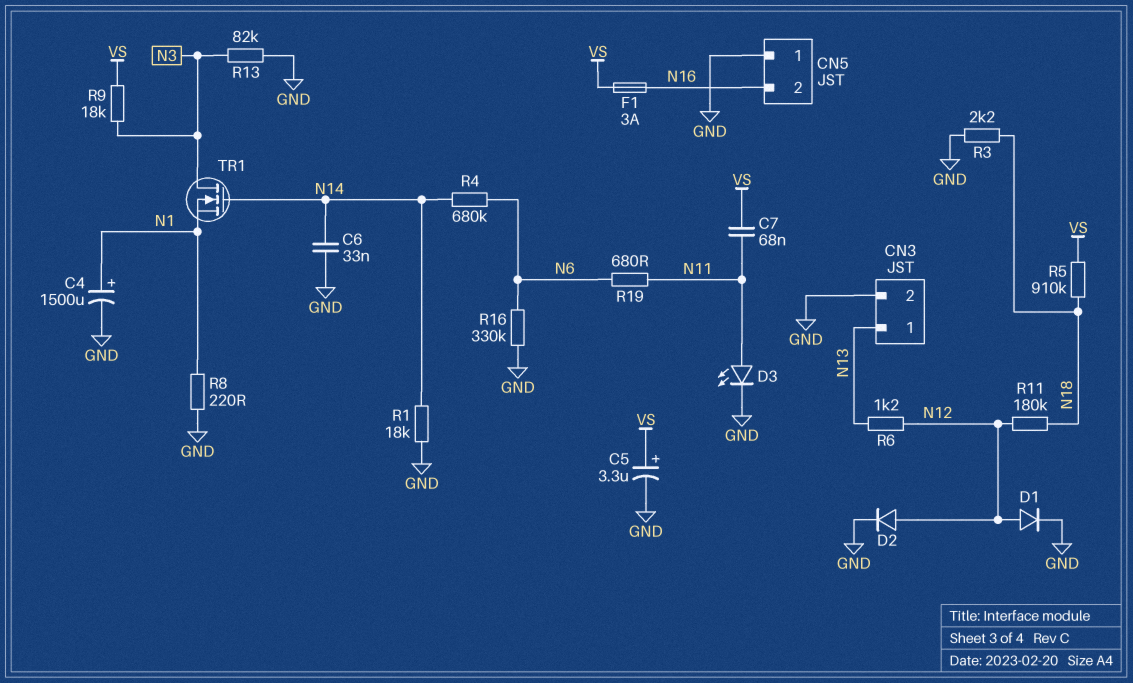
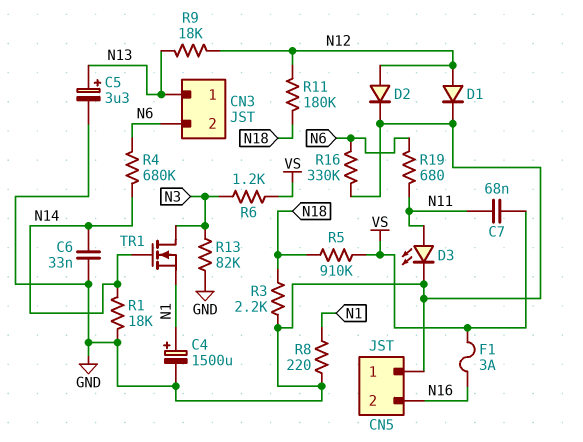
C5: 3.3uF (plus VS, minus GND) -> 3.3uF (plus N13, minus GND)
CN3 pin 2: GND -> N6
R6: 1.2k (N12, N13) -> 1.2k (N3, VS)
R9: 18k (N3, VS) -> 18k (N12, N13)

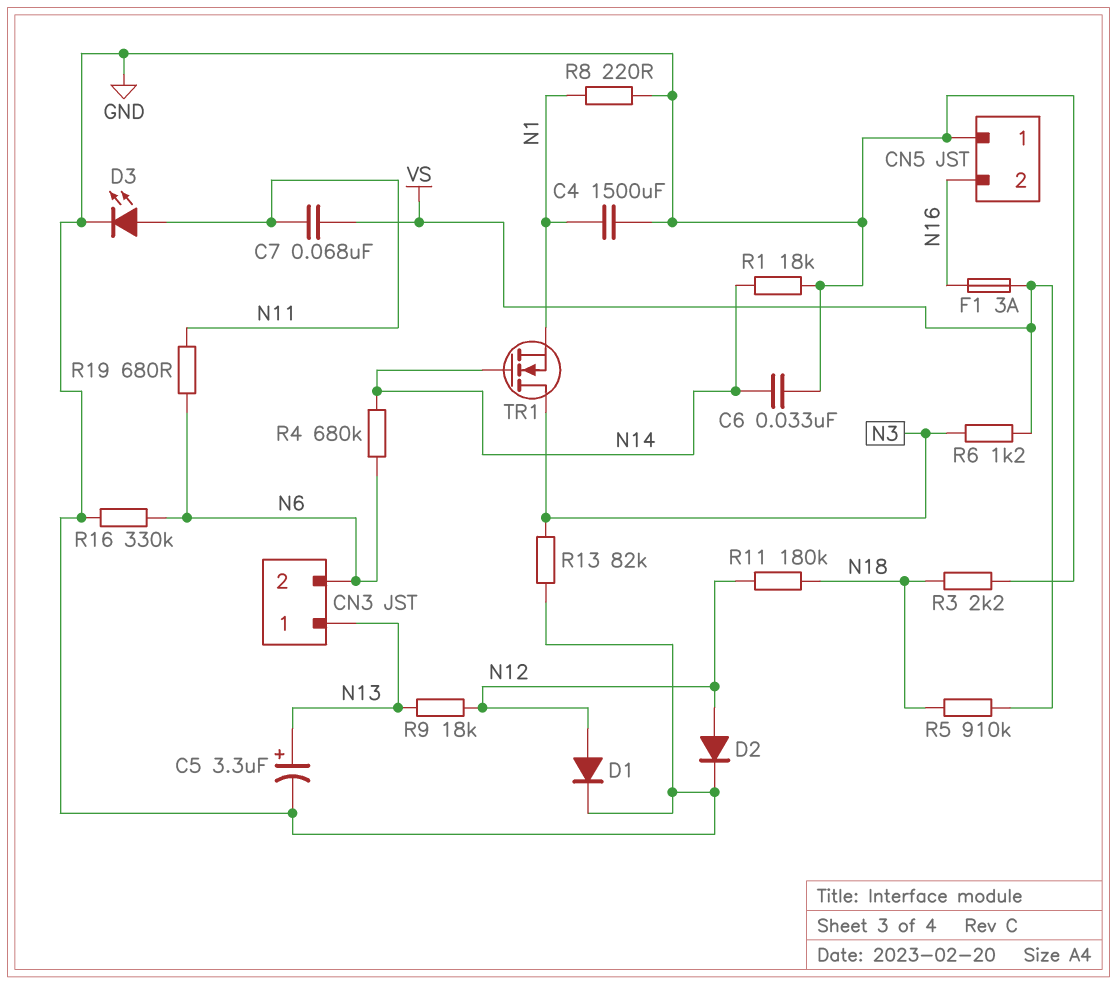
C4: 1500uF (plus N1, minus GND) -> 1500uF (GND, N1)

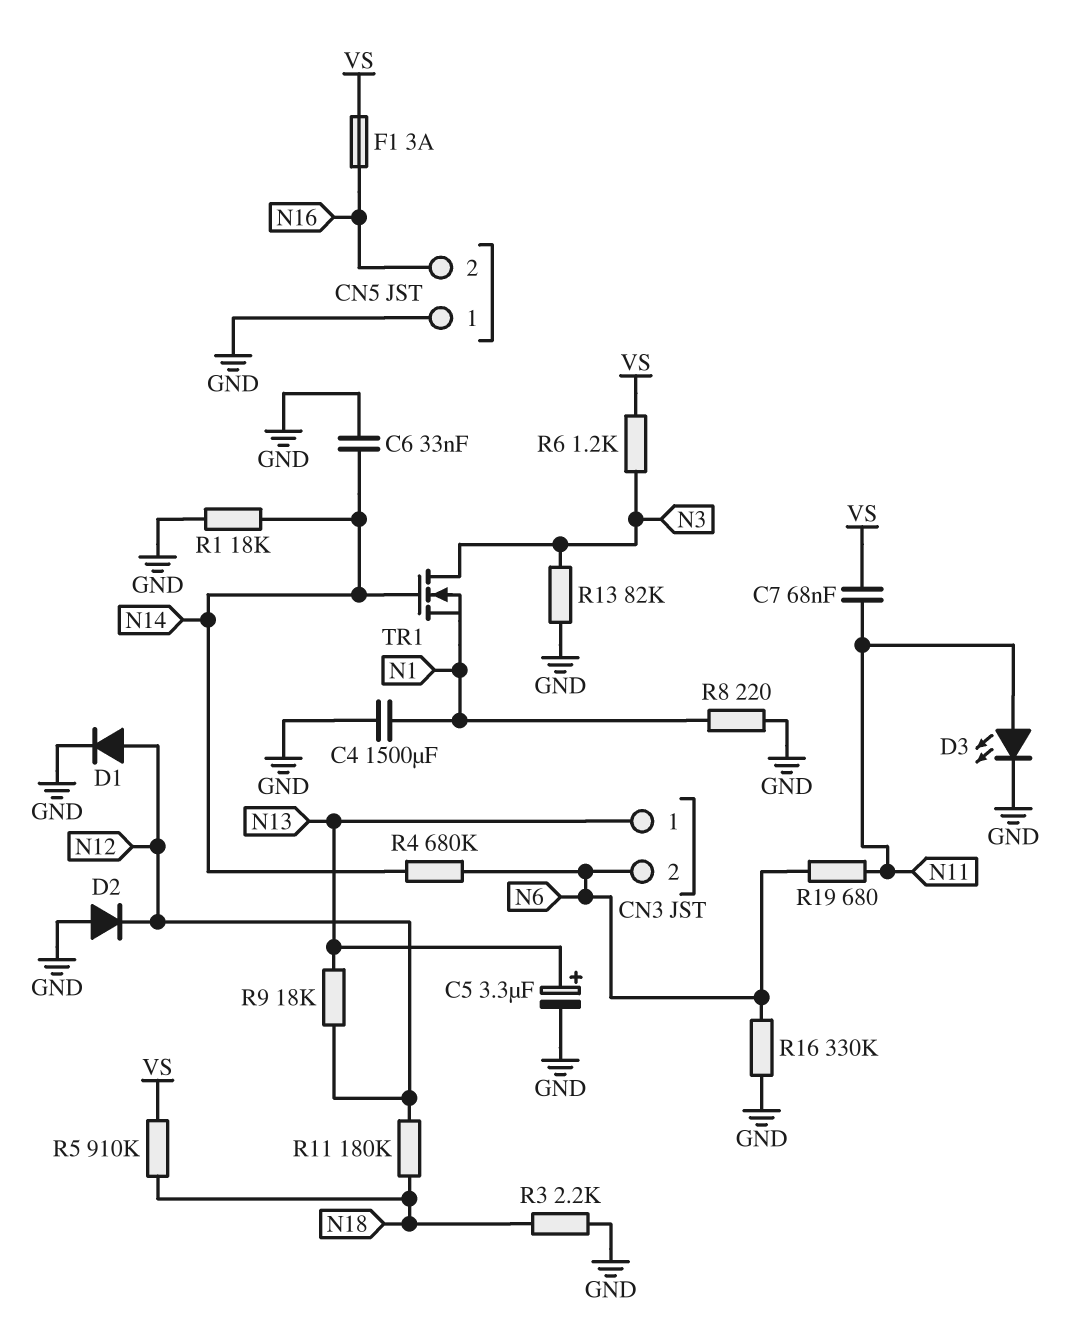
D2: diode (A N12, K GND) -> diode (A GND, K N12)

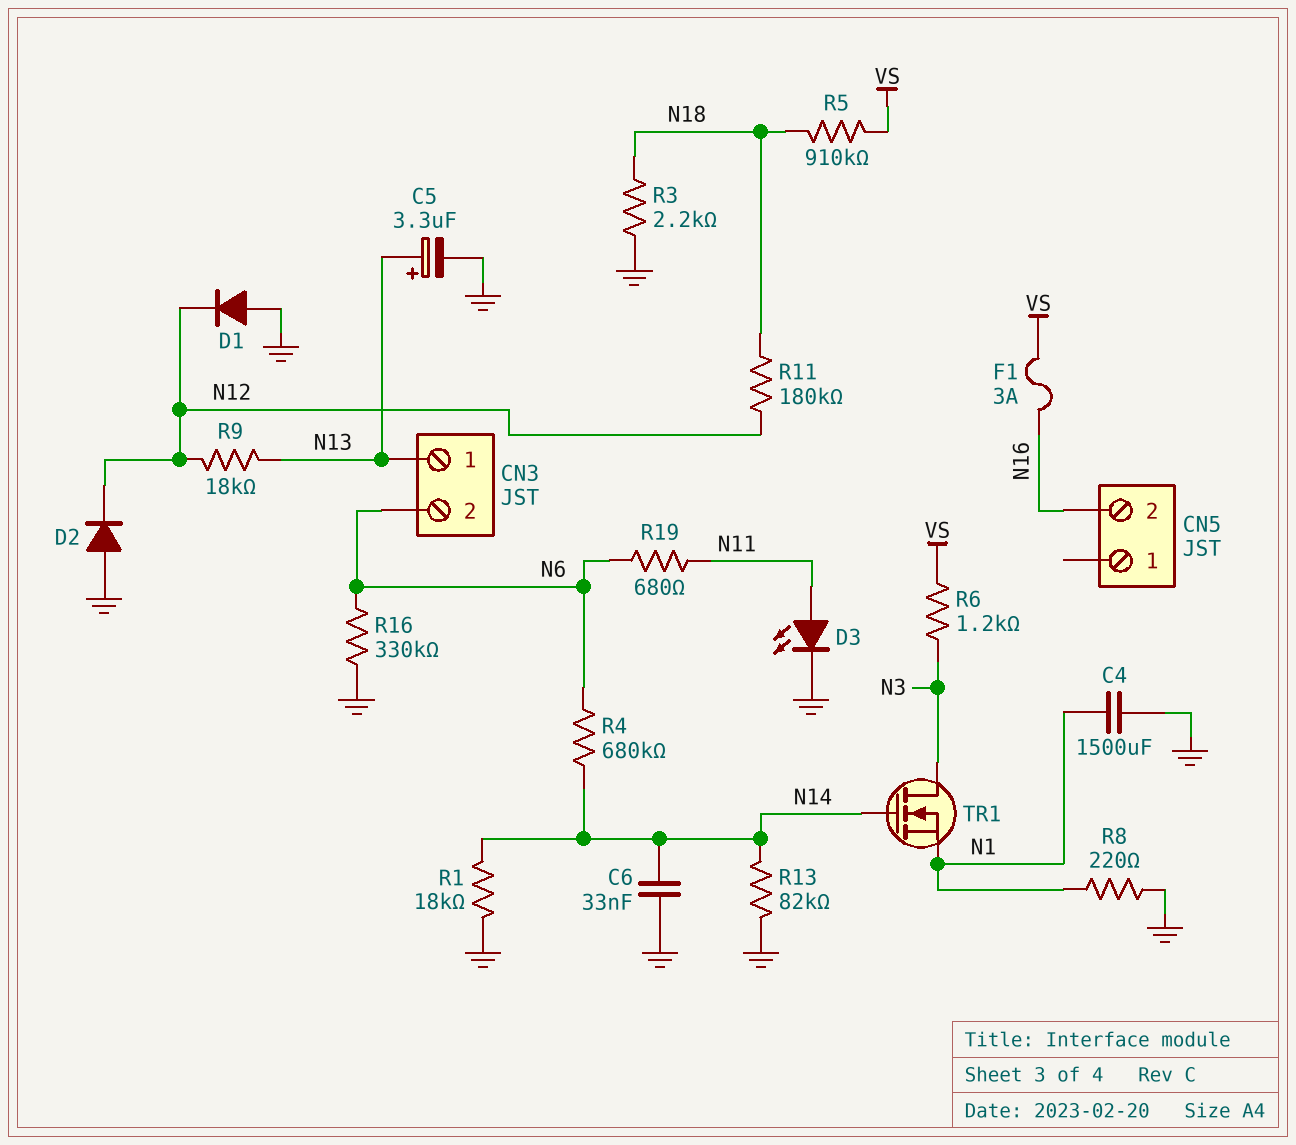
C7: 68nF (N11, VS) -> none
CN5 pin 1: GND -> none
D1: diode (A N12, K GND) -> diode (A GND, K N12)
R13: 82k (GND, N3) -> 82k (GND, N14)

